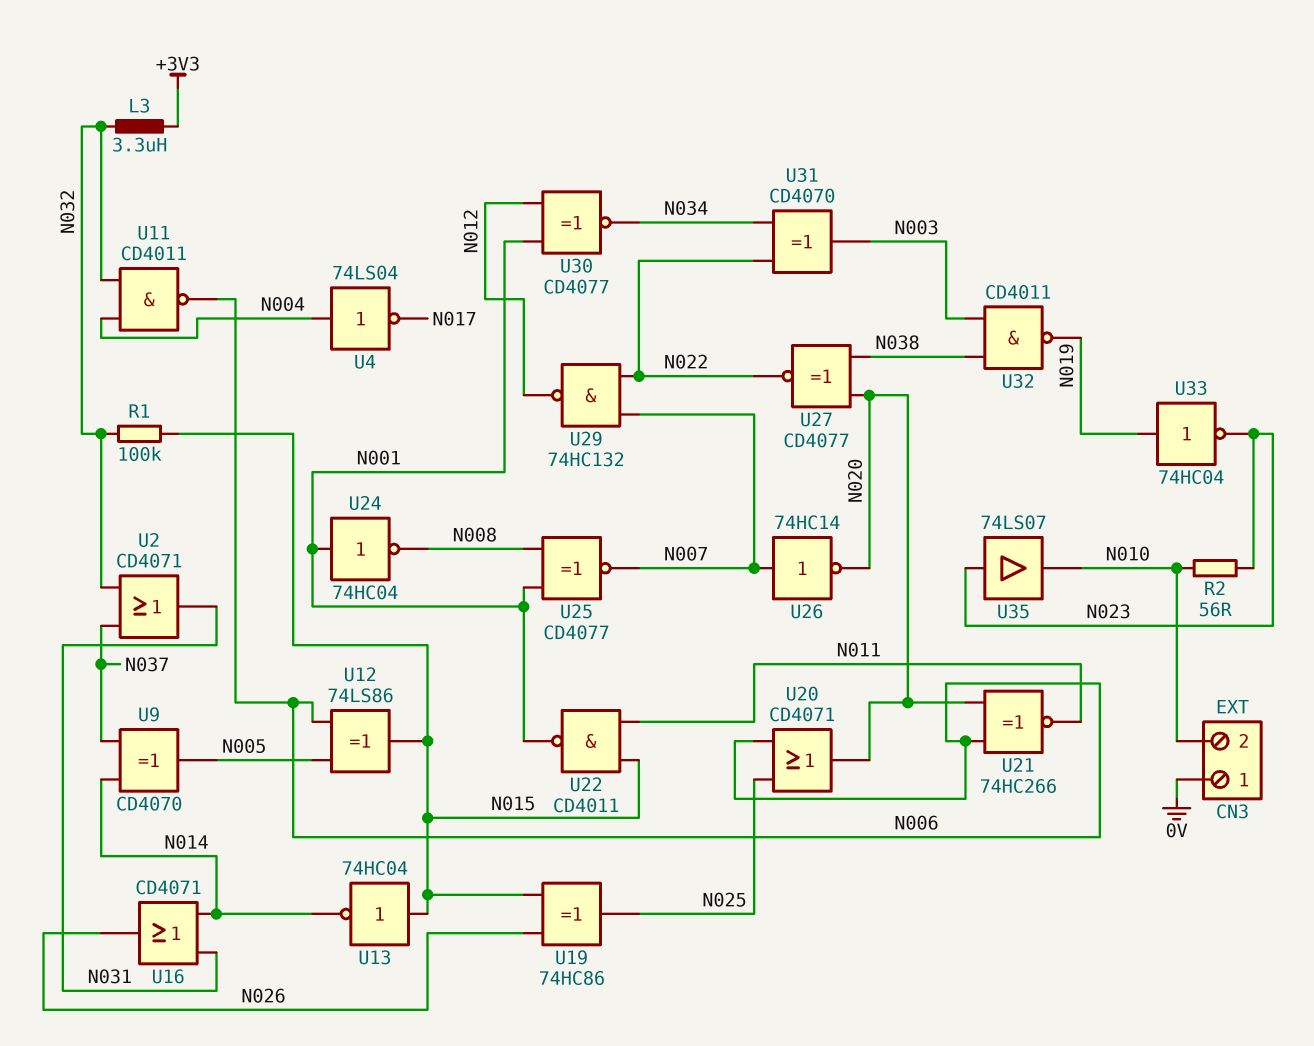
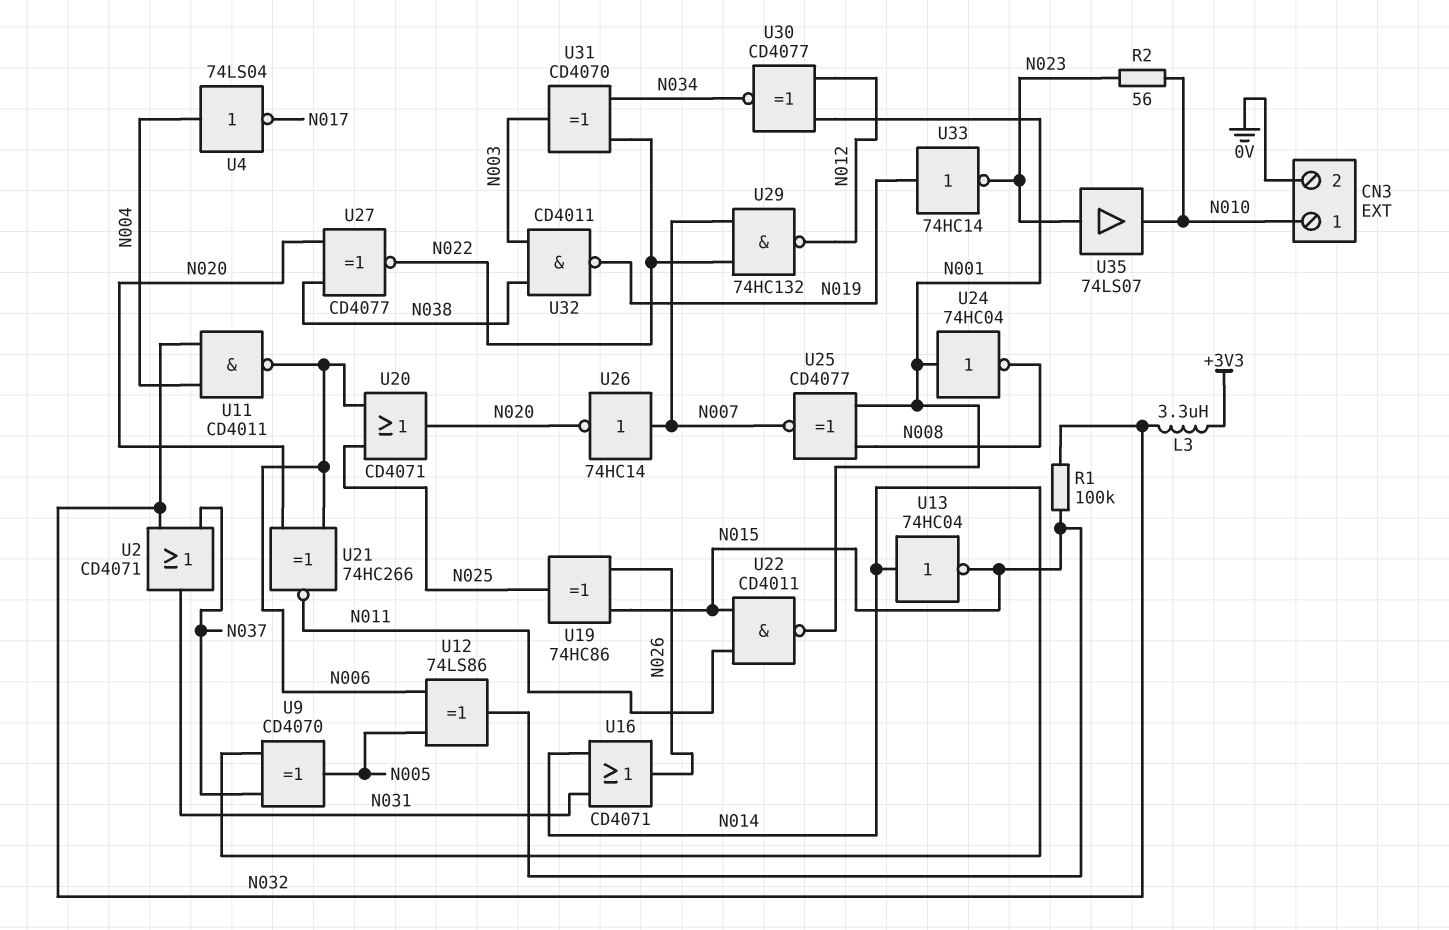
CN3 pin 1: 0V -> N010
CN3 pin 2: N010 -> 0V
U13: NOT 74HC04 (in N015, out N014) -> NOT 74HC04 (in N014, out N015)
U33: NOT 74HC04 (in N019, out N023) -> NOT 74HC14 (in N019, out N023)

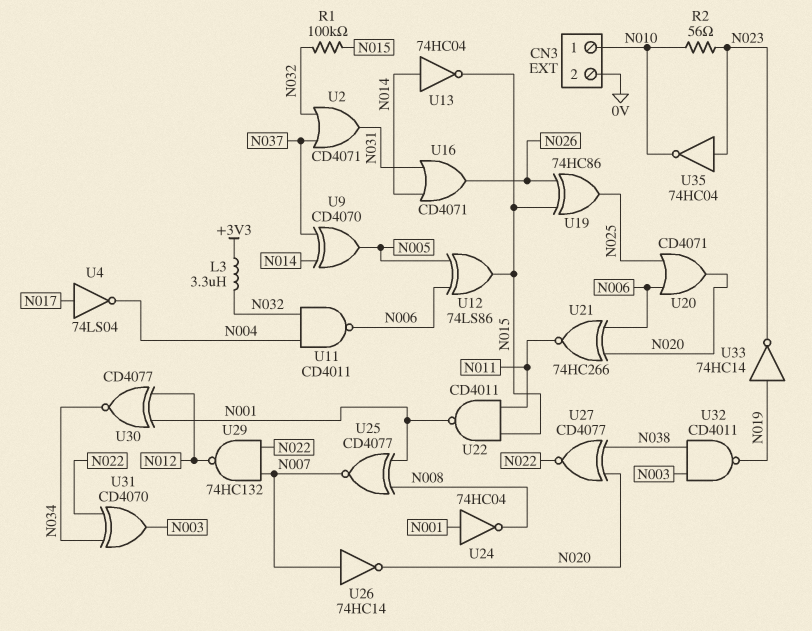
U4: NOT 74LS04 (in N004, out N017) -> NOT 74LS04 (in N017, out N004)
U35: buffer 74LS07 (in N023, out N010) -> NOT 74HC04 (in N023, out N010)

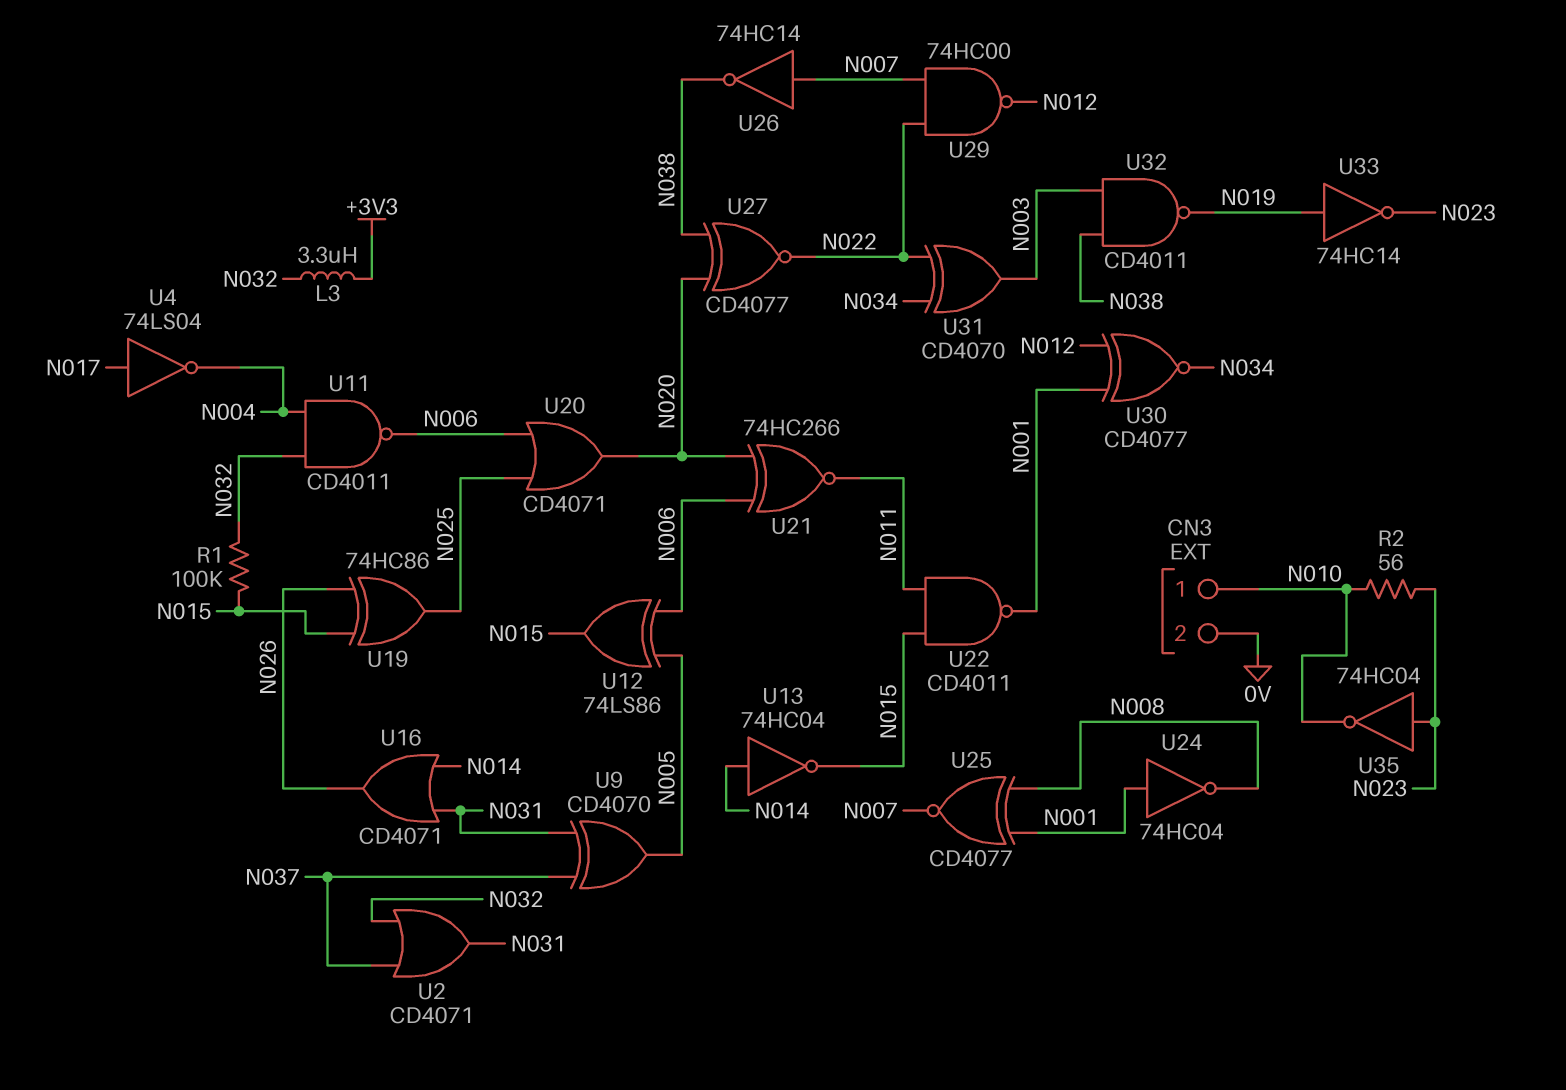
U9: XOR CD4070 (in N014, in N037, out N005) -> XOR CD4070 (in N031, in N037, out N005)
U26: NOT 74HC14 (in N007, out N020) -> NOT 74HC14 (in N007, out N038)
U29: NAND 74HC132 (in N007, in N022, out N012) -> NAND 74HC00 (in N007, in N022, out N012)

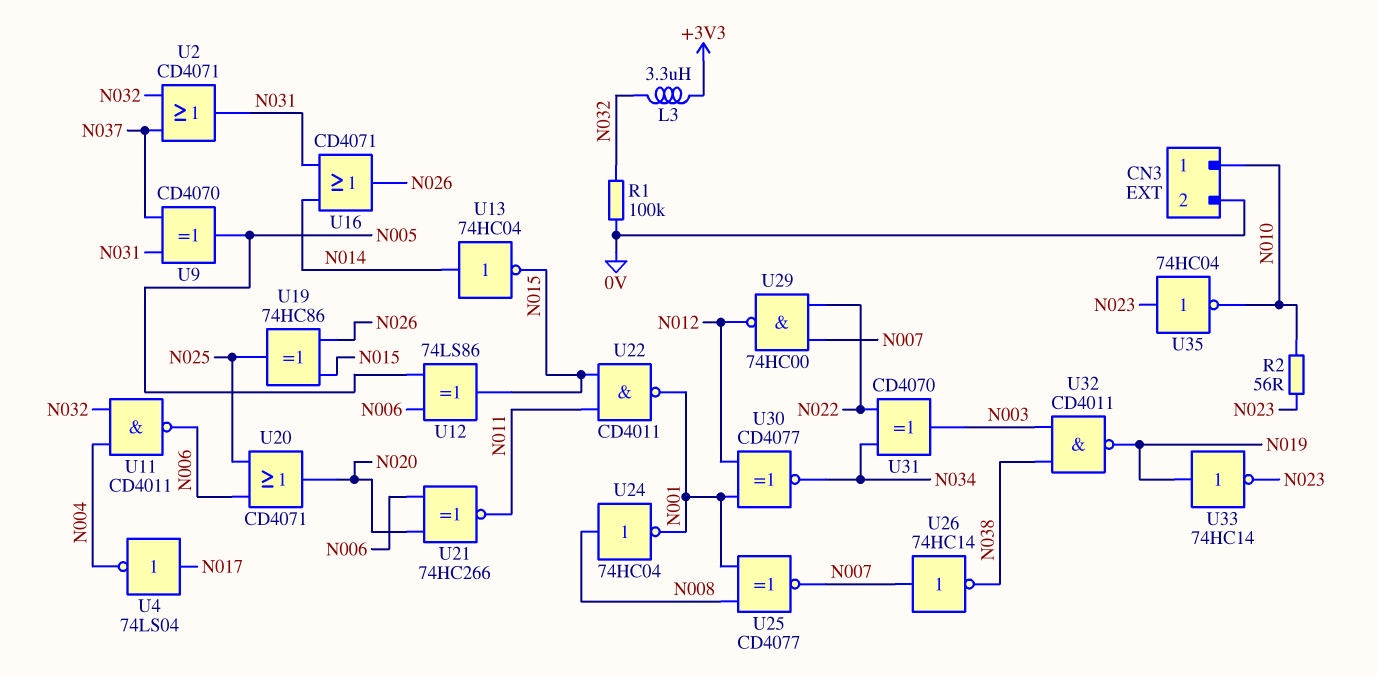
R1: 100k (N015, N032) -> 100k (0V, N032)
U24: NOT 74HC04 (in N001, out N008) -> NOT 74HC04 (in N008, out N001)
U27: XNOR CD4077 (in N020, in N038, out N022) -> none

